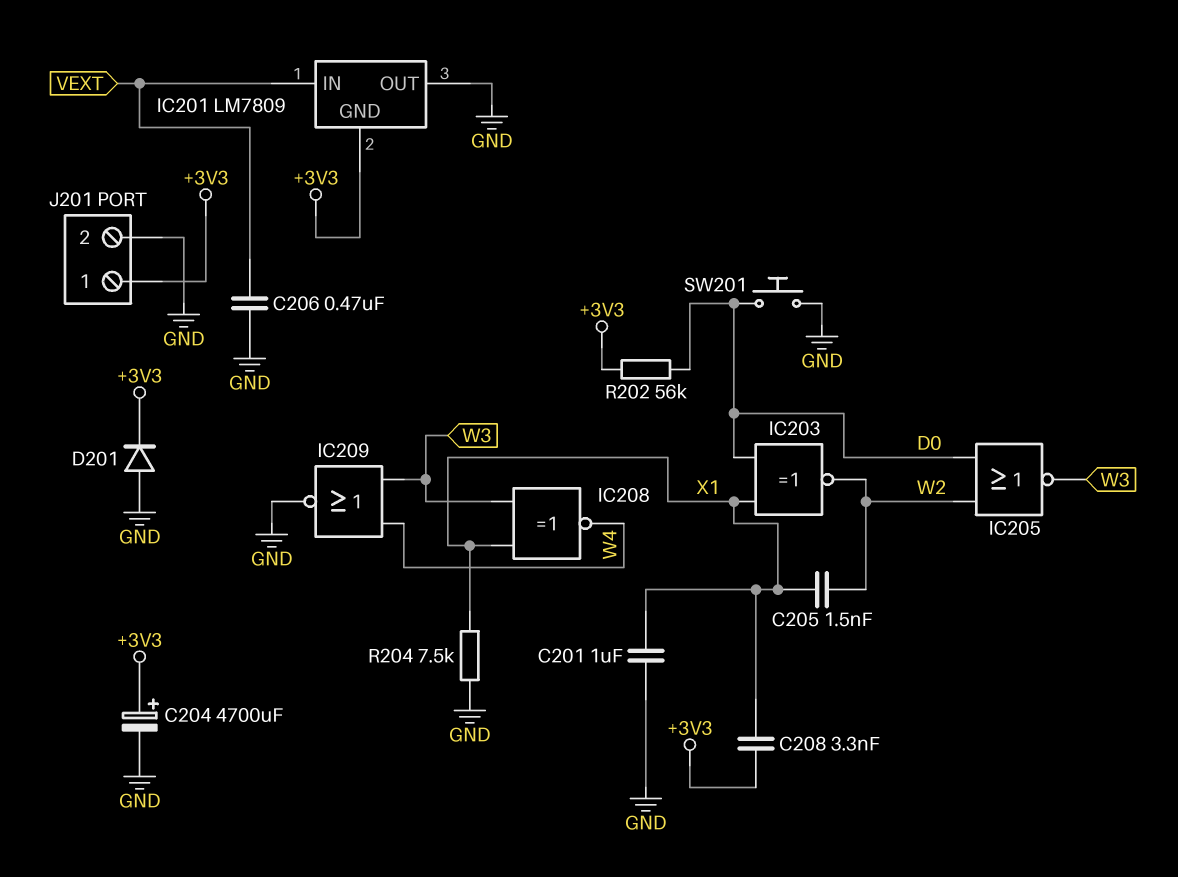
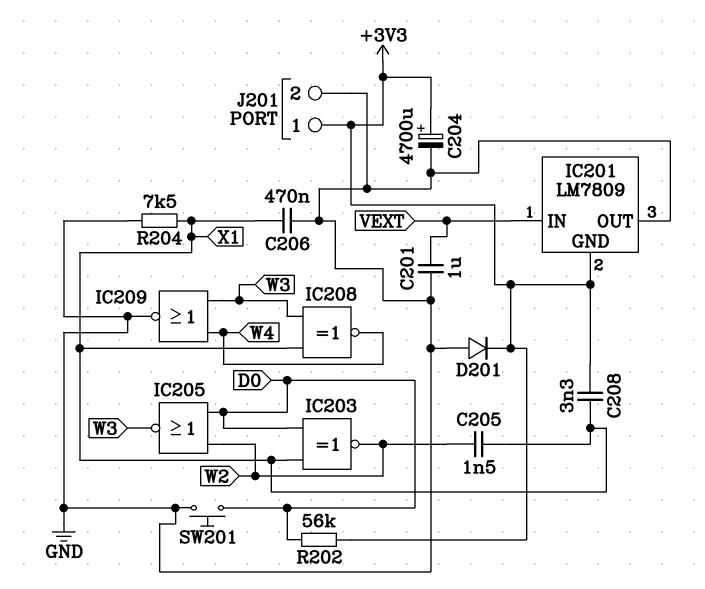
C201: 1uF (GND, X1) -> 1uF (GND, VEXT)
C206: 470nF (GND, VEXT) -> 470nF (GND, X1)

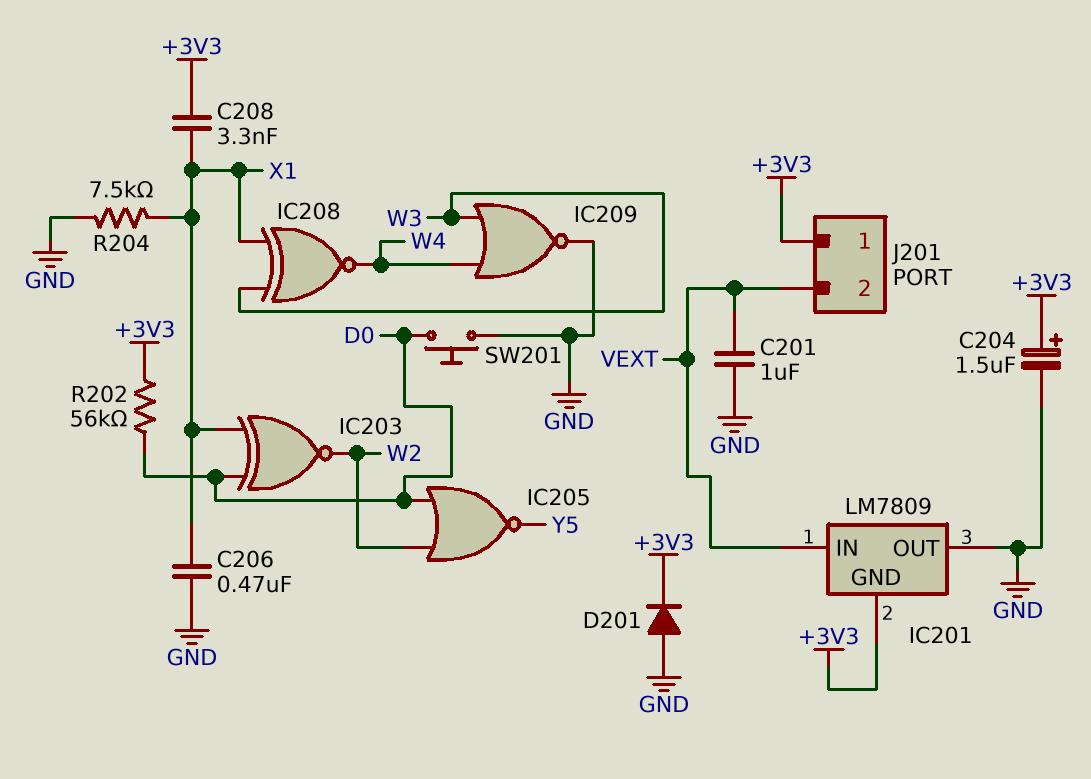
C204: 4700uF (plus +3V3, minus GND) -> 1.5uF (plus +3V3, minus GND)
C205: 1.5nF (W2, X1) -> none
IC205: NOR (in D0, in W2, out W3) -> NOR (in D0, in W2, out Y5)
J201 pin 2: GND -> VEXT

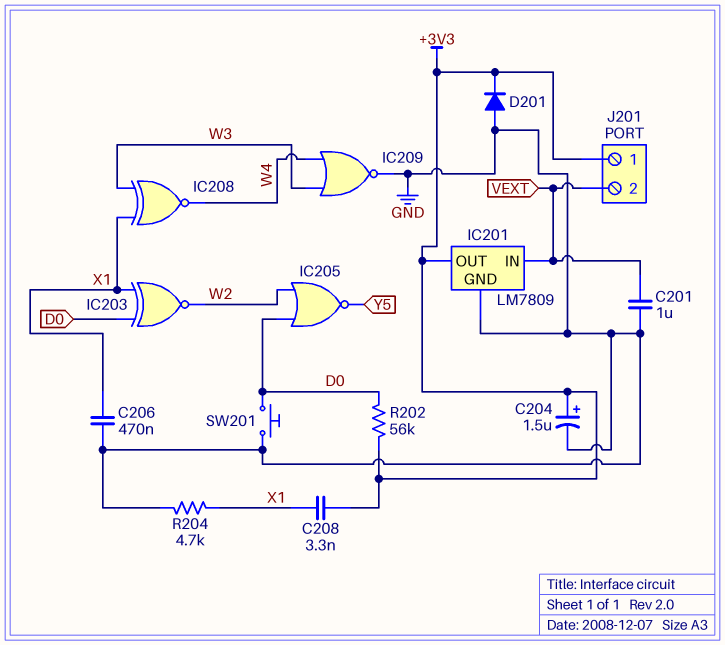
IC201 pin GND: +3V3 -> GND
IC201 pin OUT: GND -> +3V3
R204: 7.5k (GND, X1) -> 4.7k (GND, X1)

